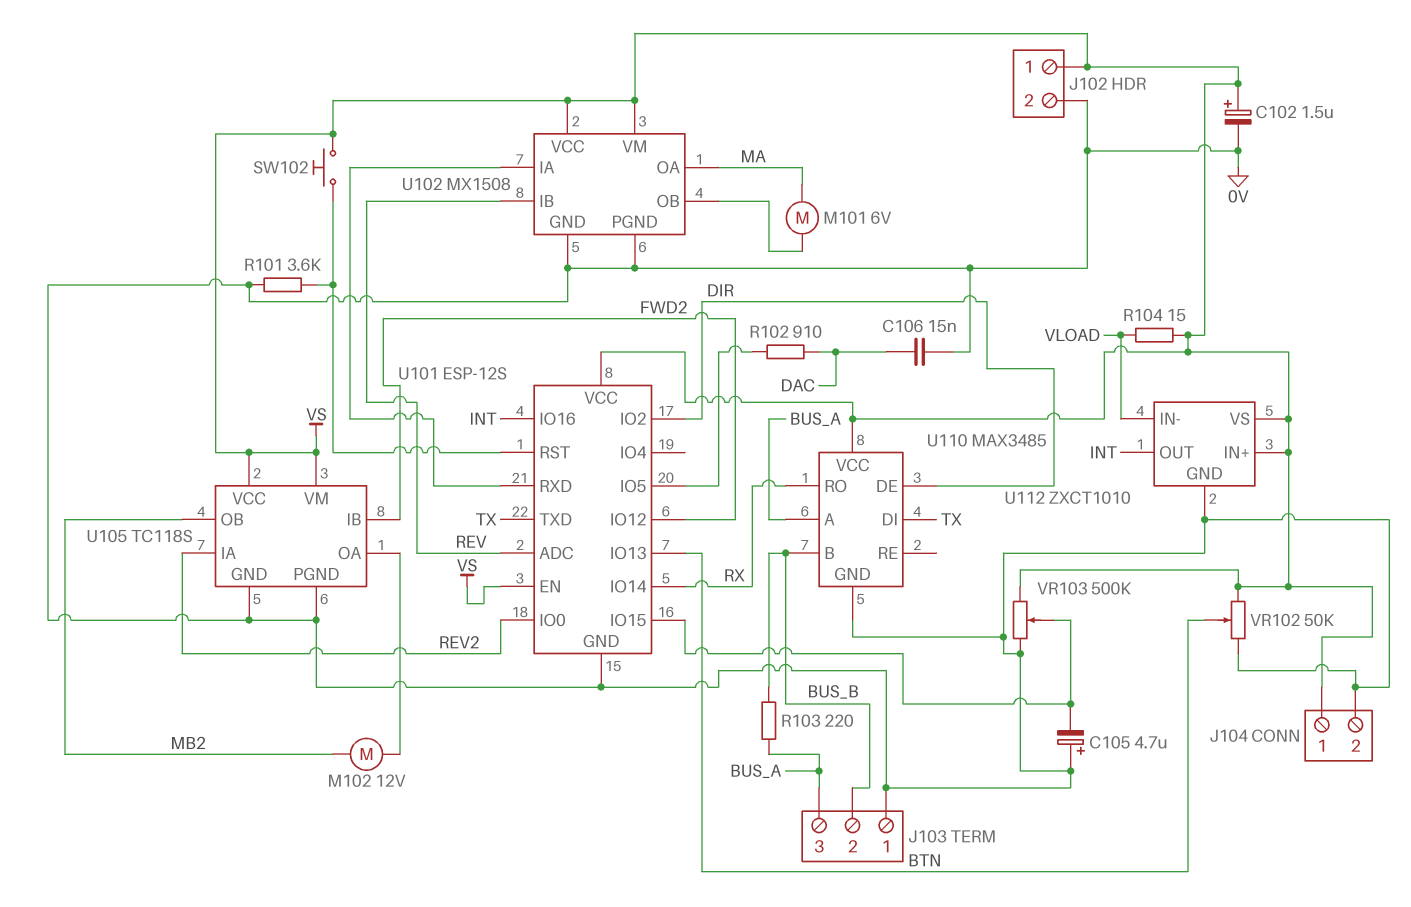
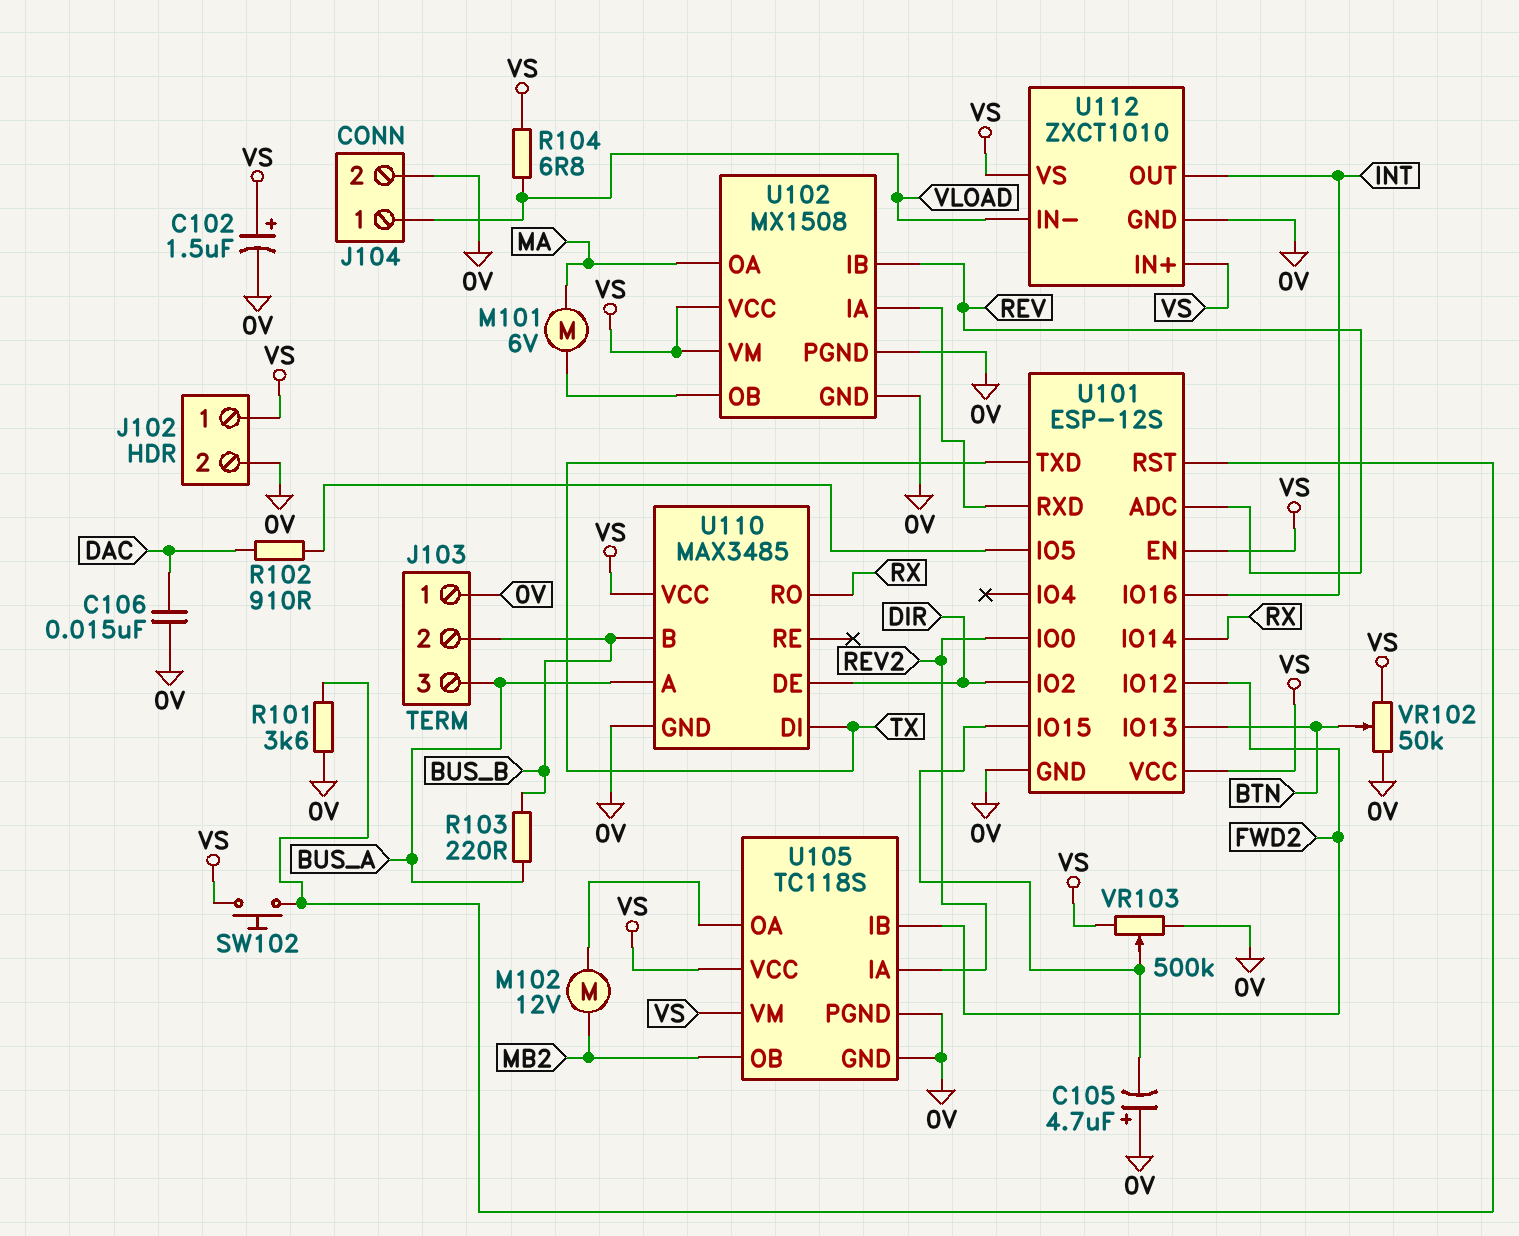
J104 pin 1: VS -> VLOAD
R104: 15 (VLOAD, VS) -> 6.8 (VLOAD, VS)

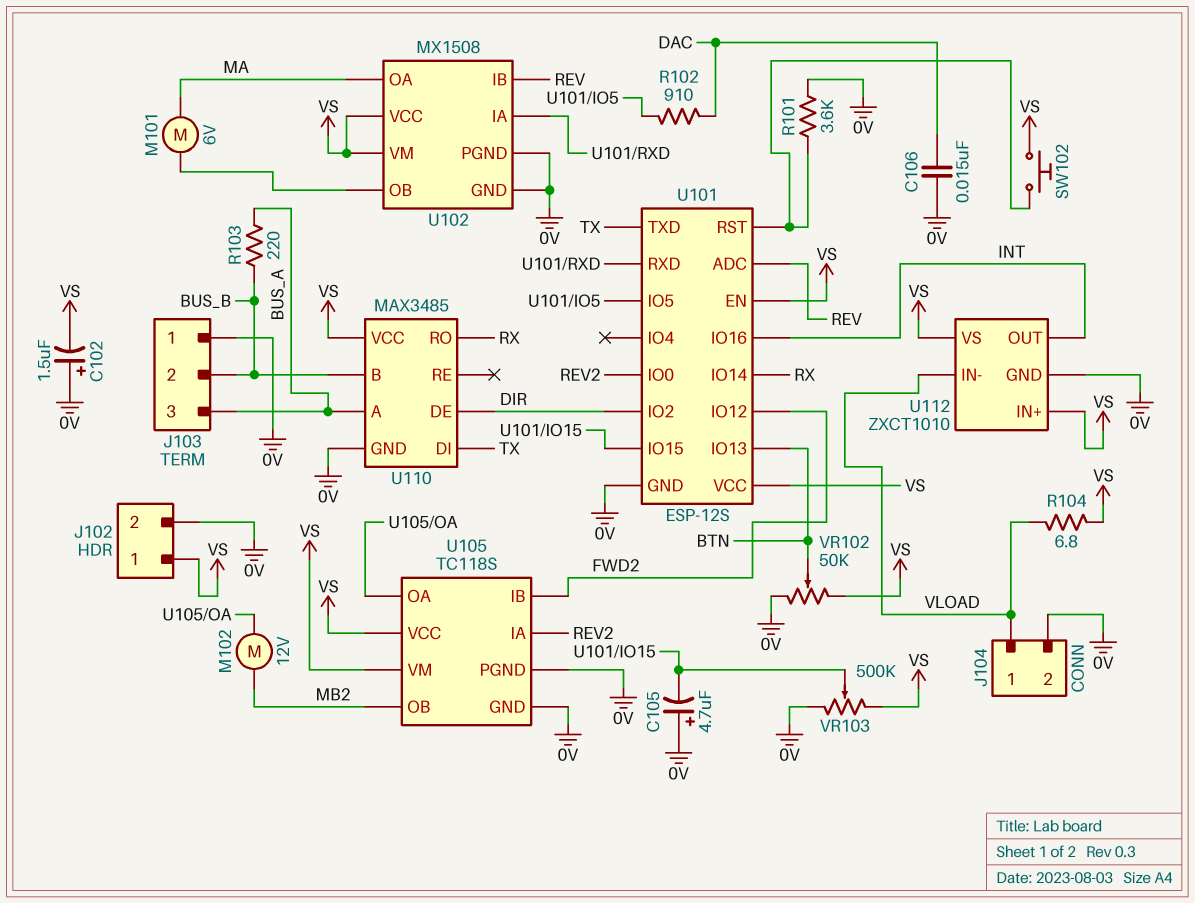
C102: 1.5uF (plus VS, minus 0V) -> 1.5uF (plus 0V, minus VS)

